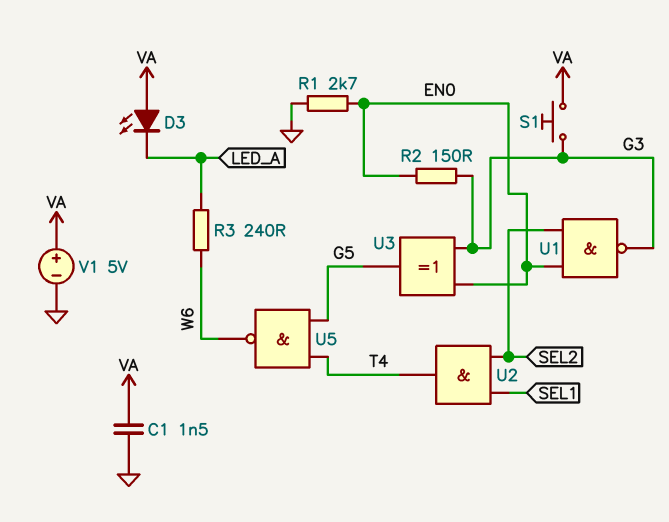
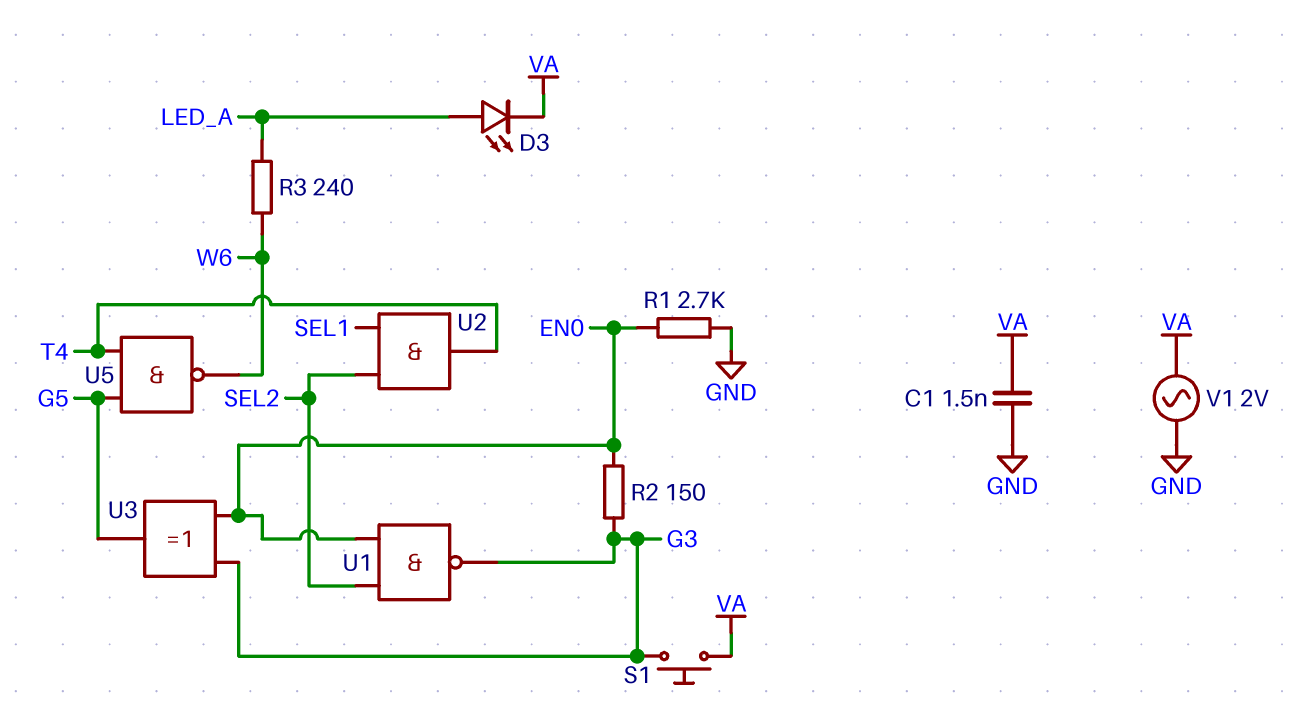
D3: LED (A VA, K LED_A) -> LED (A LED_A, K VA)
V1: 5V (plus VA, minus GND) -> AC 2V (GND, VA)

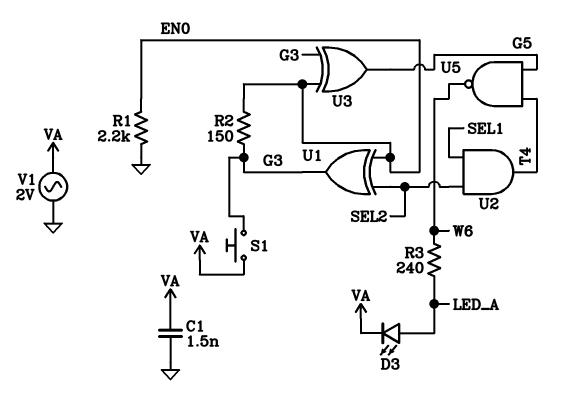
R1: 2.7k (EN0, GND) -> 2.2k (EN0, GND)
U1: NAND (in EN0, in SEL2, out G3) -> XOR (in EN0, in SEL2, out G3)

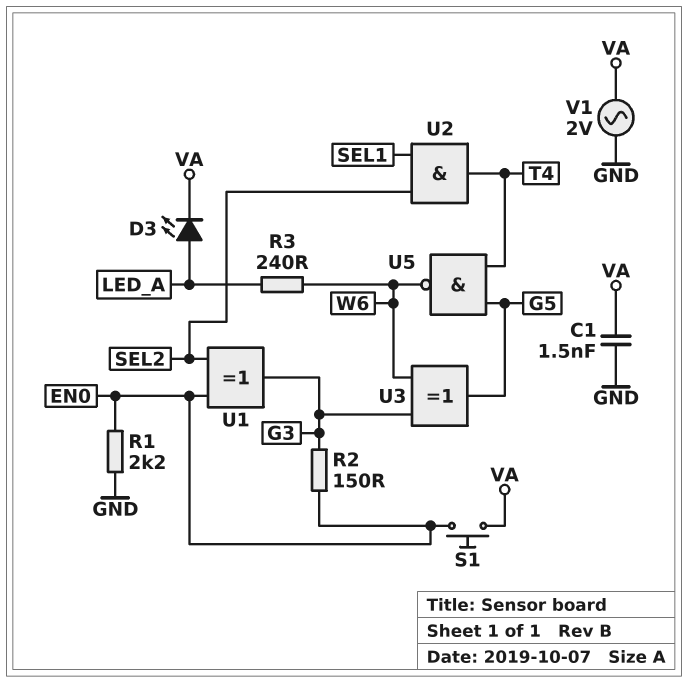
S1: button (G3, VA) -> button (EN0, VA)
U3: XOR (in EN0, in G3, out G5) -> XOR (in G3, in W6, out G5)

